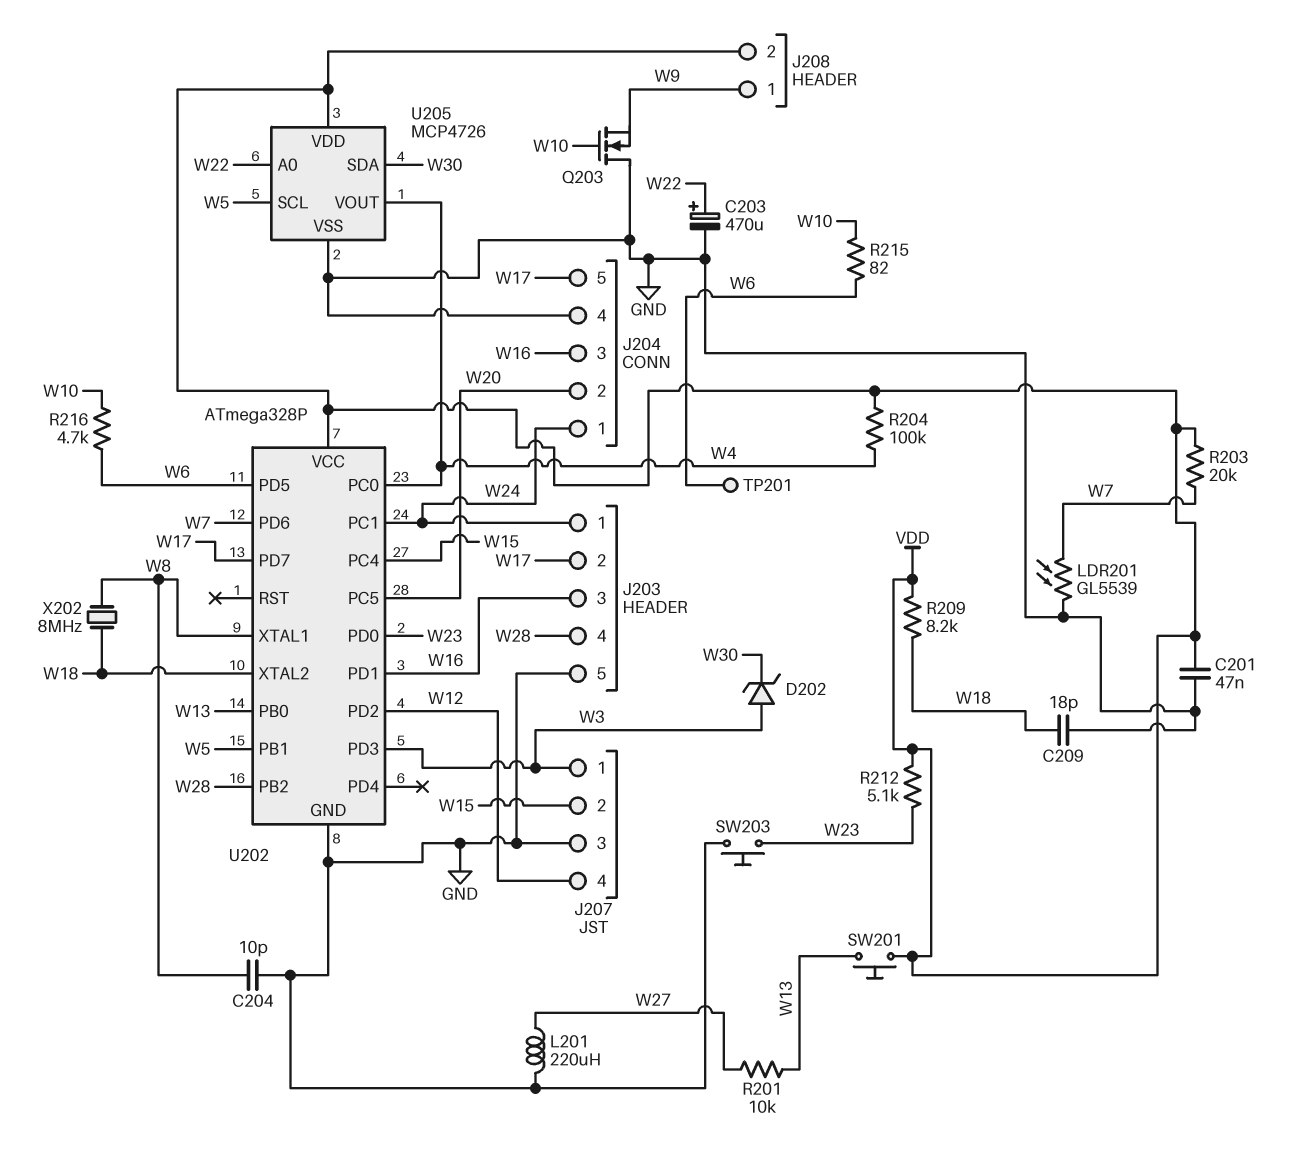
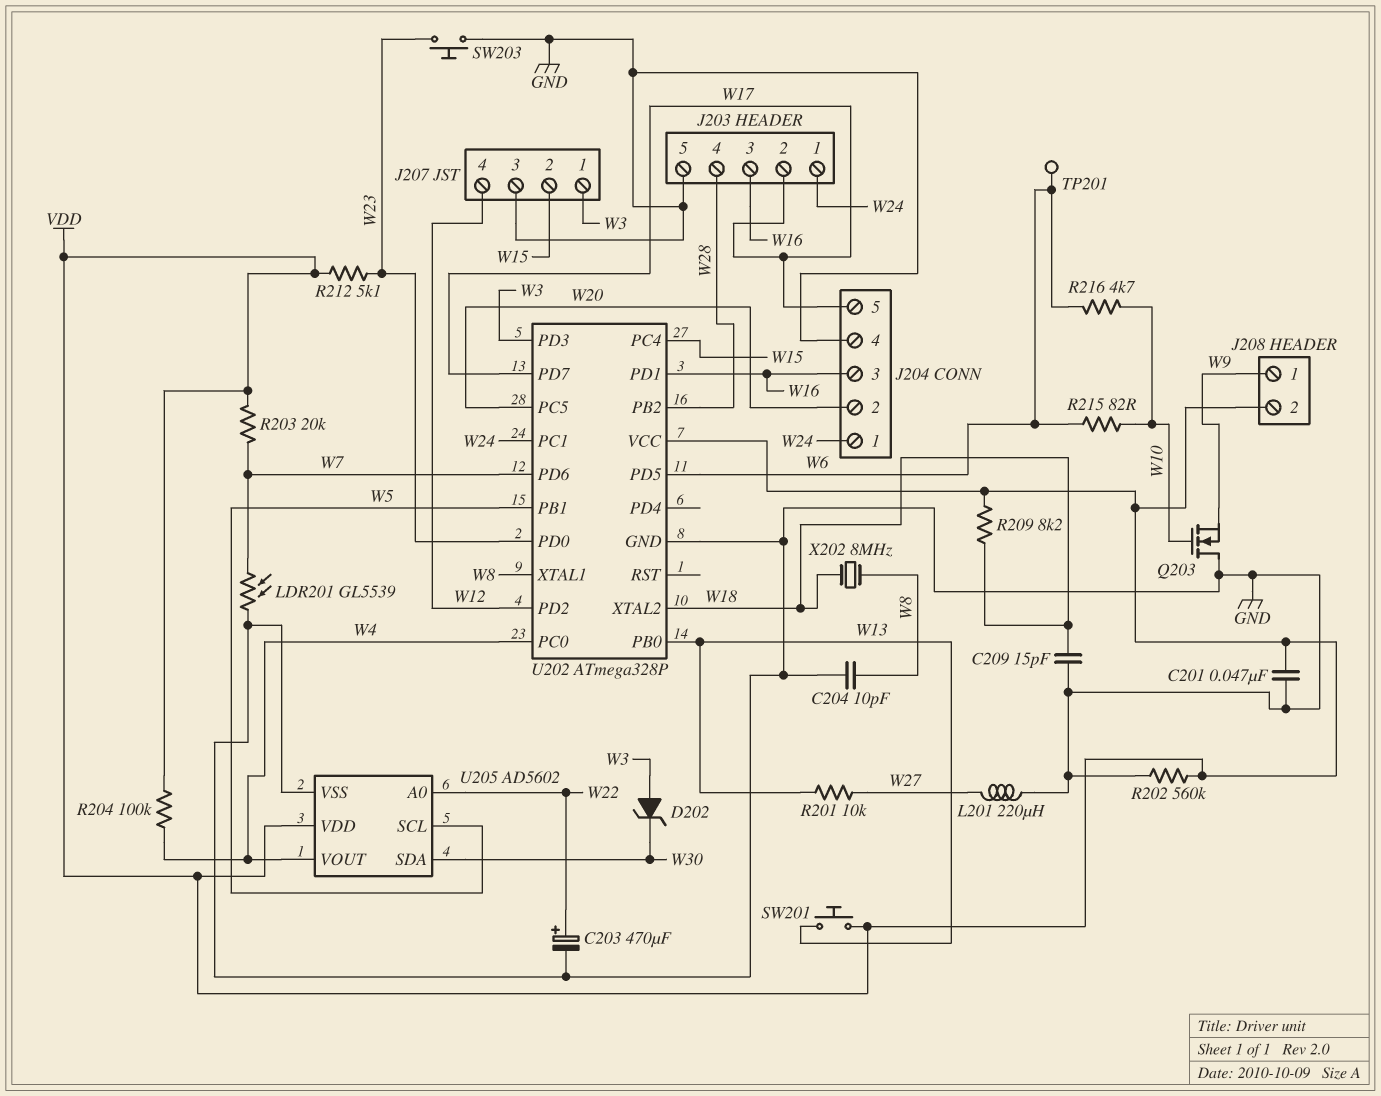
C209: 18pF (GND, W18) -> 15pF (GND, W18)
R202: none -> 560k (GND, VDD)
U205: MCP4726 -> AD5602

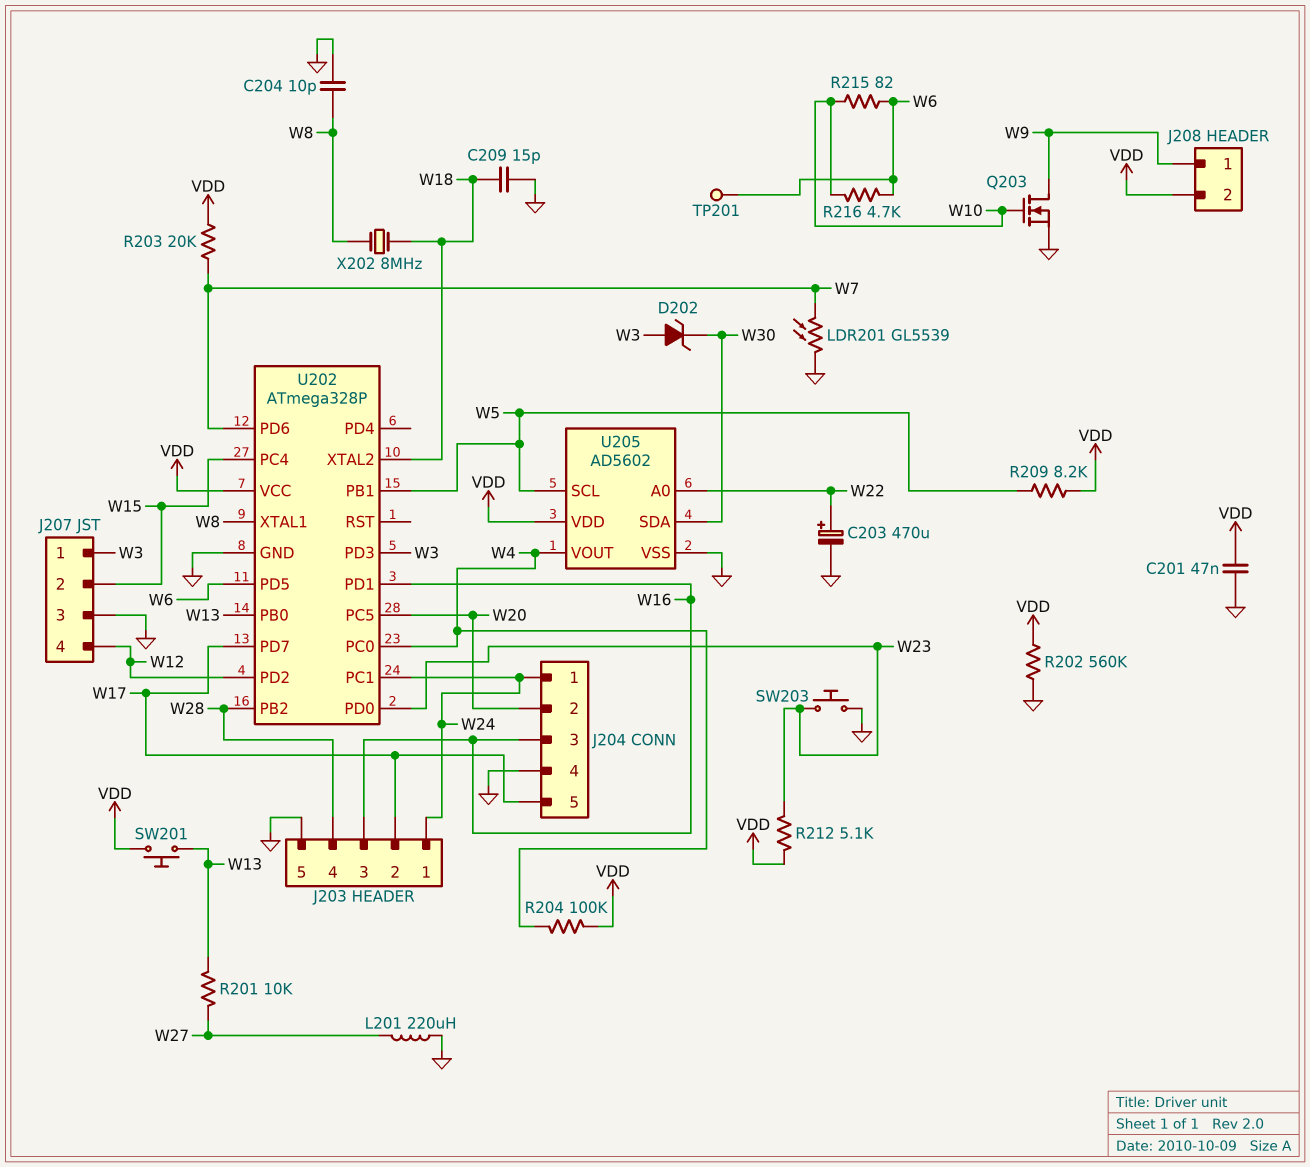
Q203: NMOS (G W10, D GND, S W9) -> NMOS (G W10, D W9, S GND)
R209: 8.2k (VDD, W18) -> 8.2k (VDD, W5)

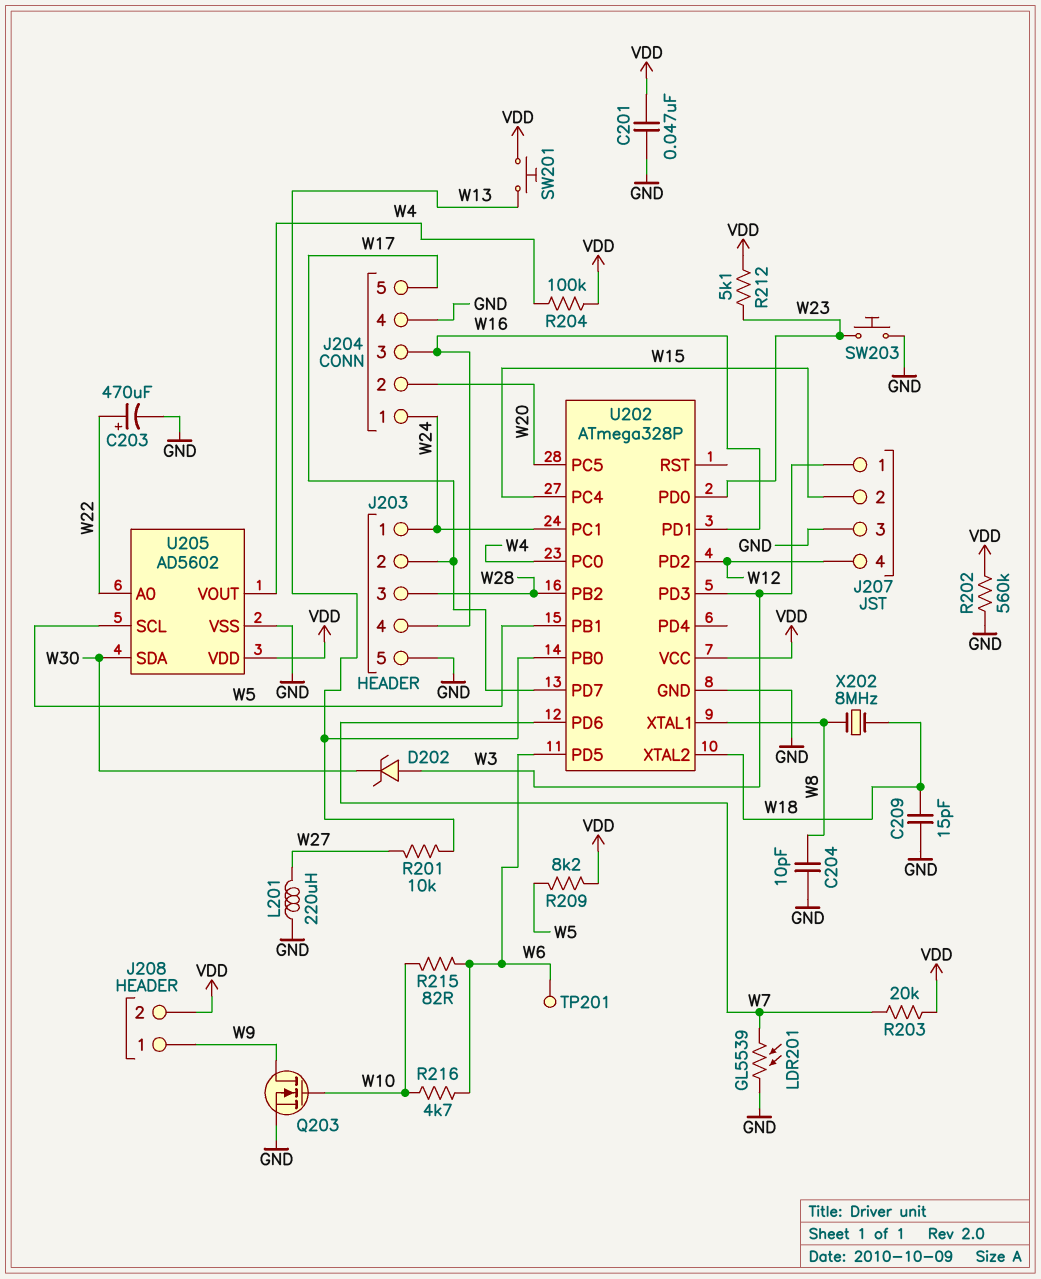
J203 pin 3: W16 -> W28
J203 pin 4: W28 -> W16

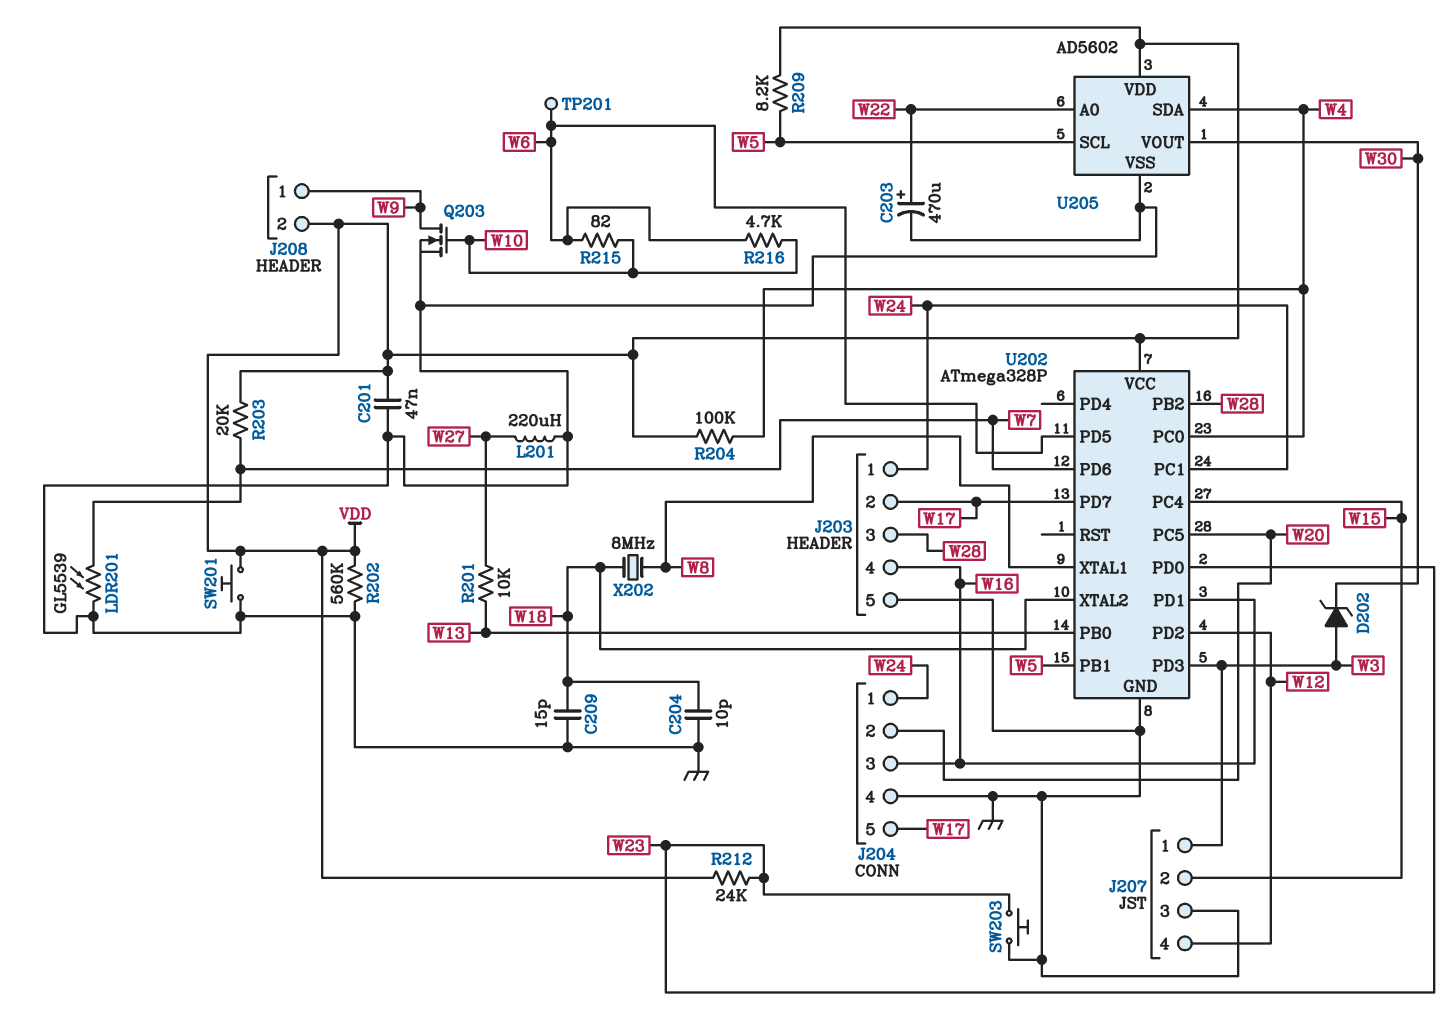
C204: 10pF (GND, W8) -> 10pF (GND, W18)
R212: 5.1k (VDD, W23) -> 24k (VDD, W23)
SW201: button (VDD, W13) -> button (GND, VDD)
U205 pin SDA: W30 -> W4
U205 pin VOUT: W4 -> W30

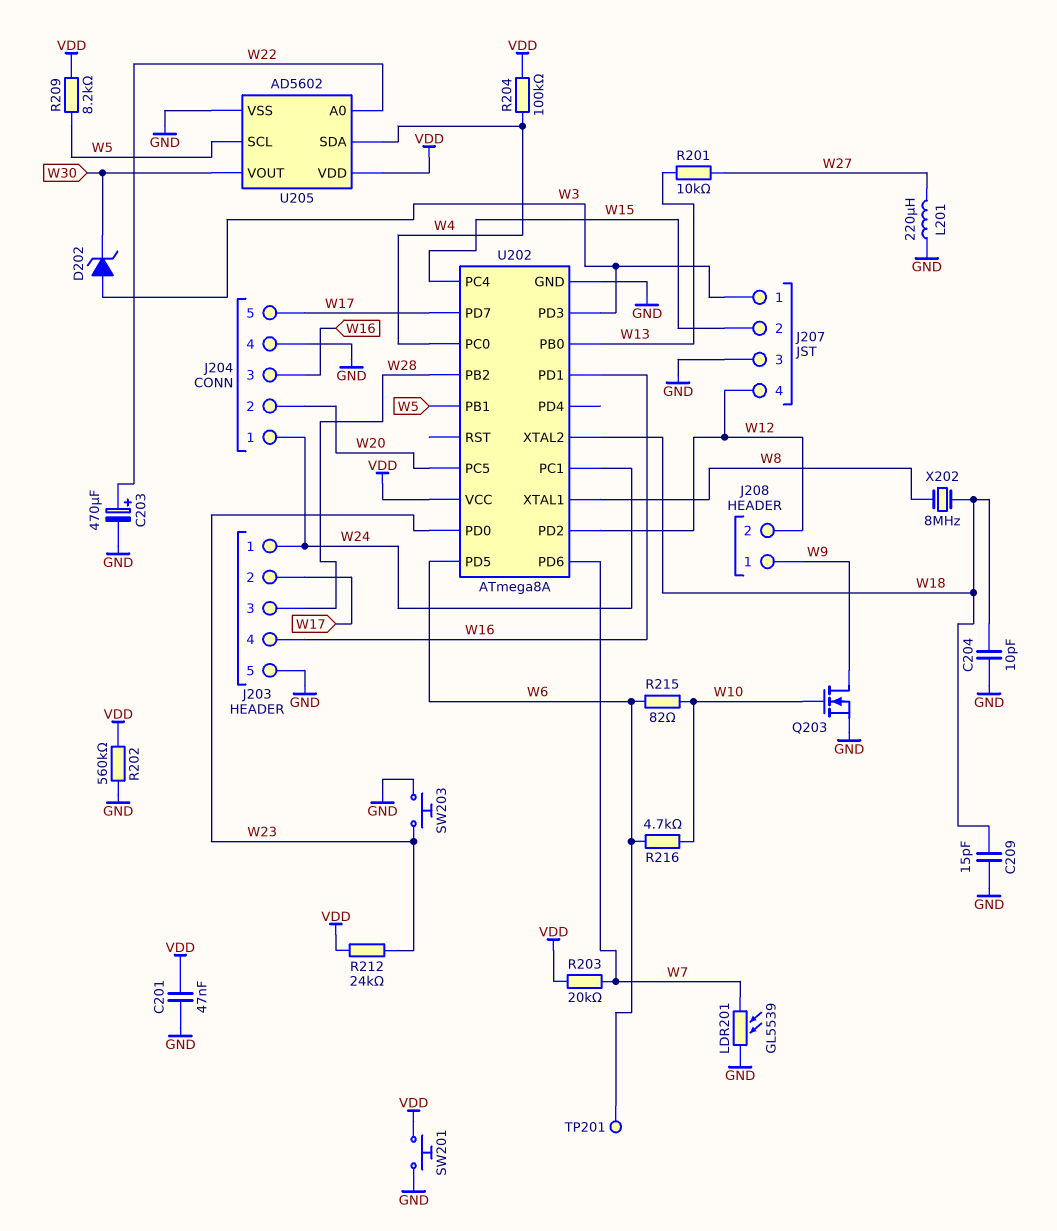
J208 pin 2: VDD -> W12
U202: ATmega328P -> ATmega8A

